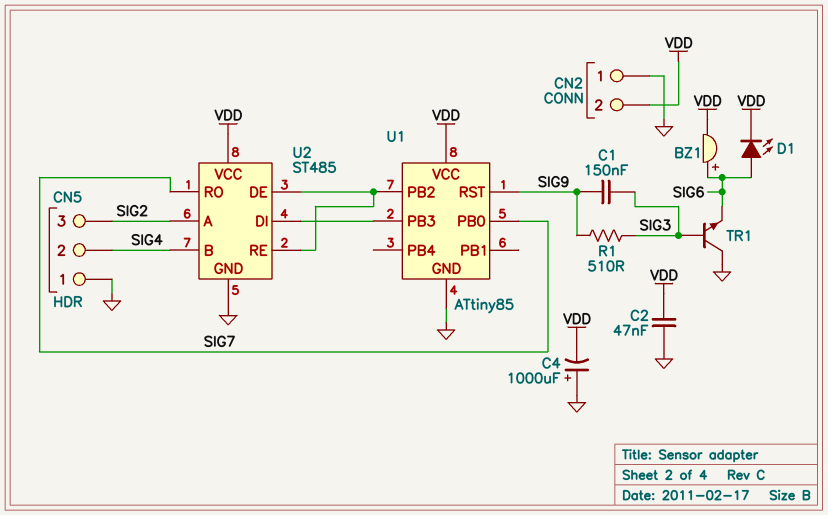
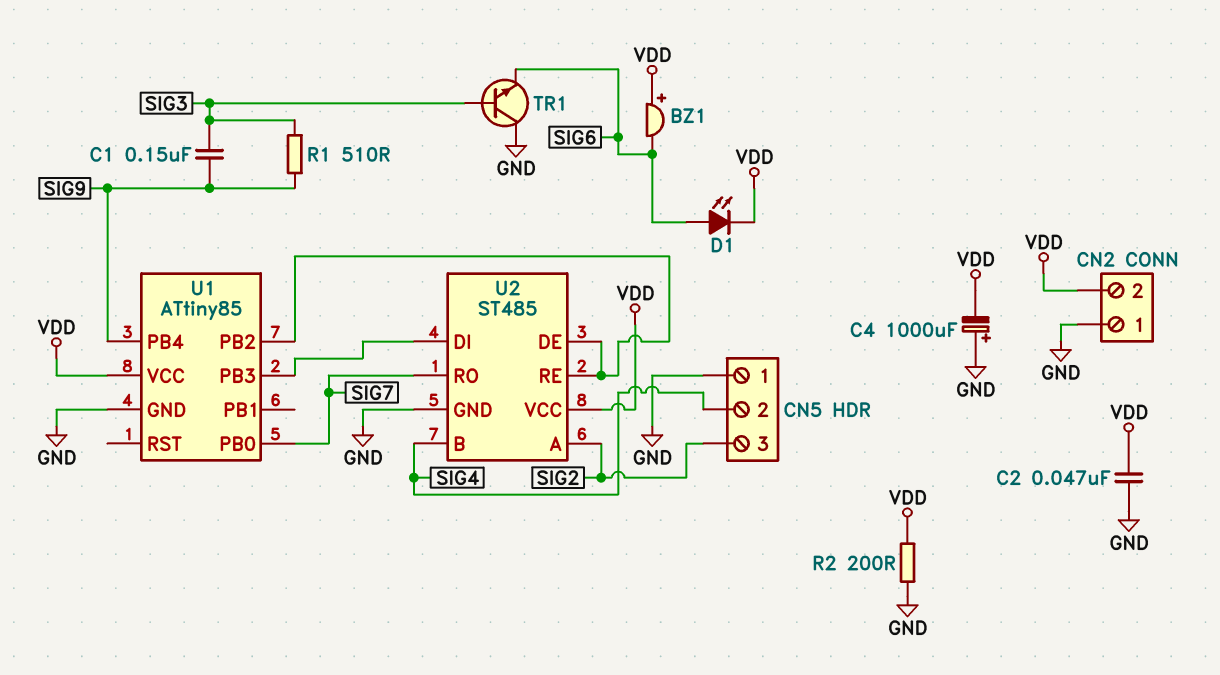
BZ1: buzzer (plus SIG6, minus VDD) -> buzzer (plus VDD, minus SIG6)
R2: none -> 200 (GND, VDD)
U1 pin PB4: none -> SIG9
U1 pin RST: SIG9 -> none

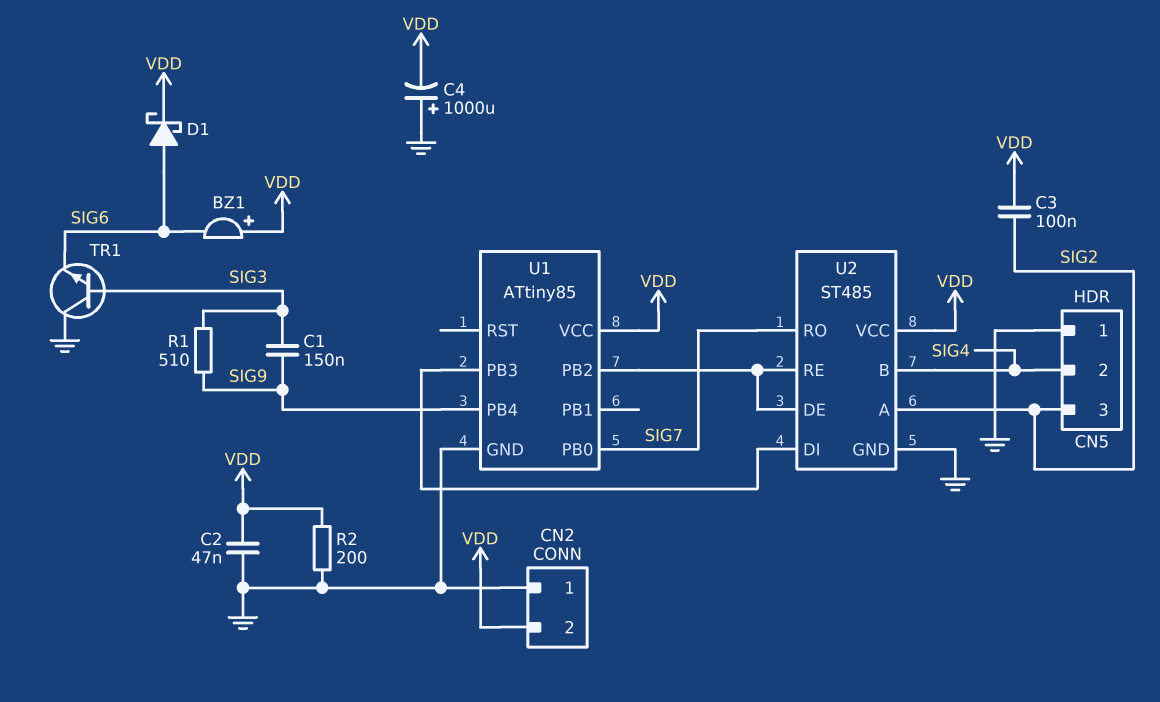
C3: none -> 100nF (SIG2, VDD)
D1: LED (A SIG6, K VDD) -> schottky (A SIG6, K VDD)

